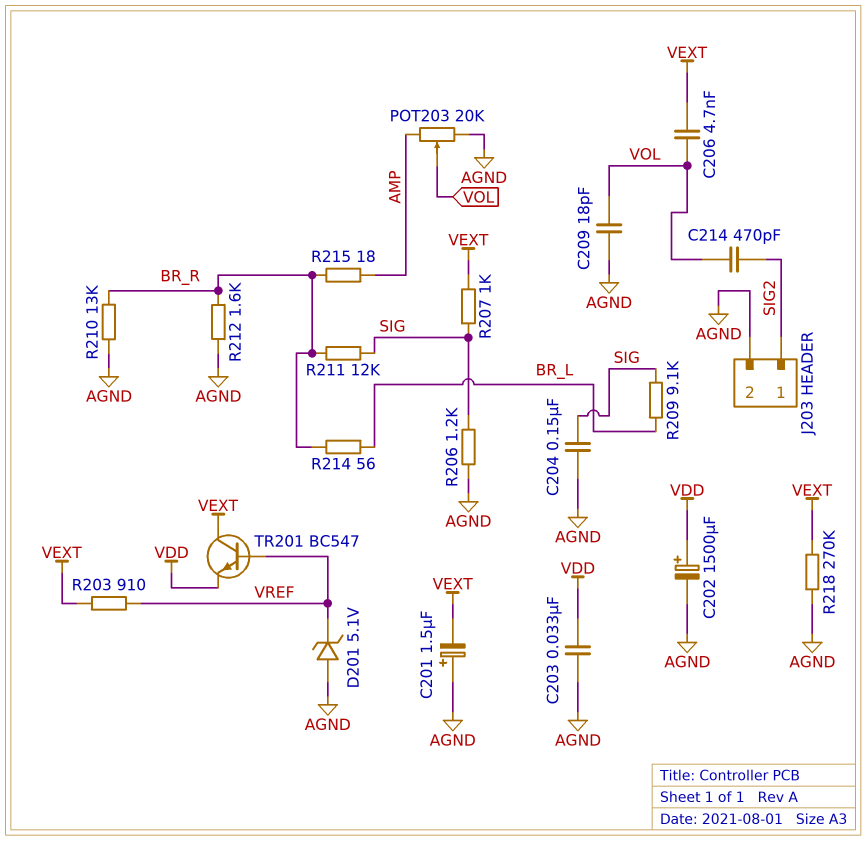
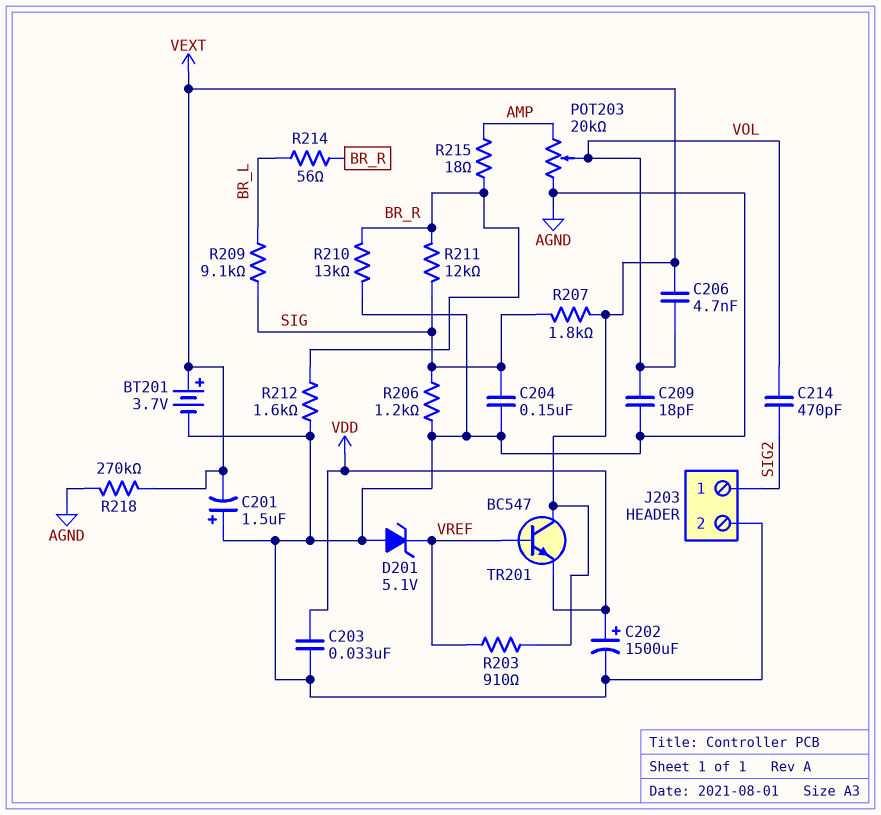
BT201: none -> 3.7V (plus VEXT, minus AGND)
R207: 1k (SIG, VEXT) -> 1.8k (SIG, VEXT)

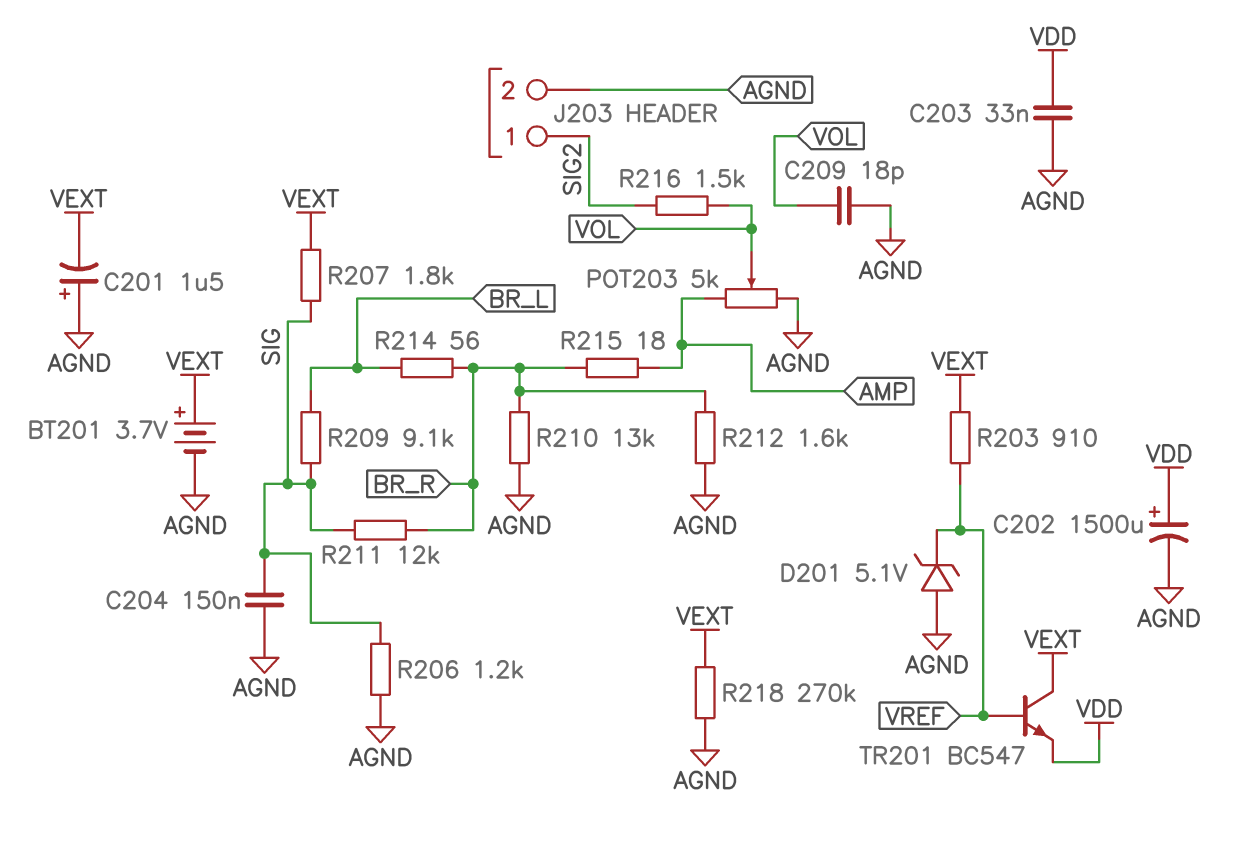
C206: 4.7nF (VEXT, VOL) -> none
C214: 470pF (SIG2, VOL) -> none
POT203: 20k (AGND, AMP, wiper VOL) -> 5k (AGND, AMP, wiper VOL)
R216: none -> 1.5k (SIG2, VOL)

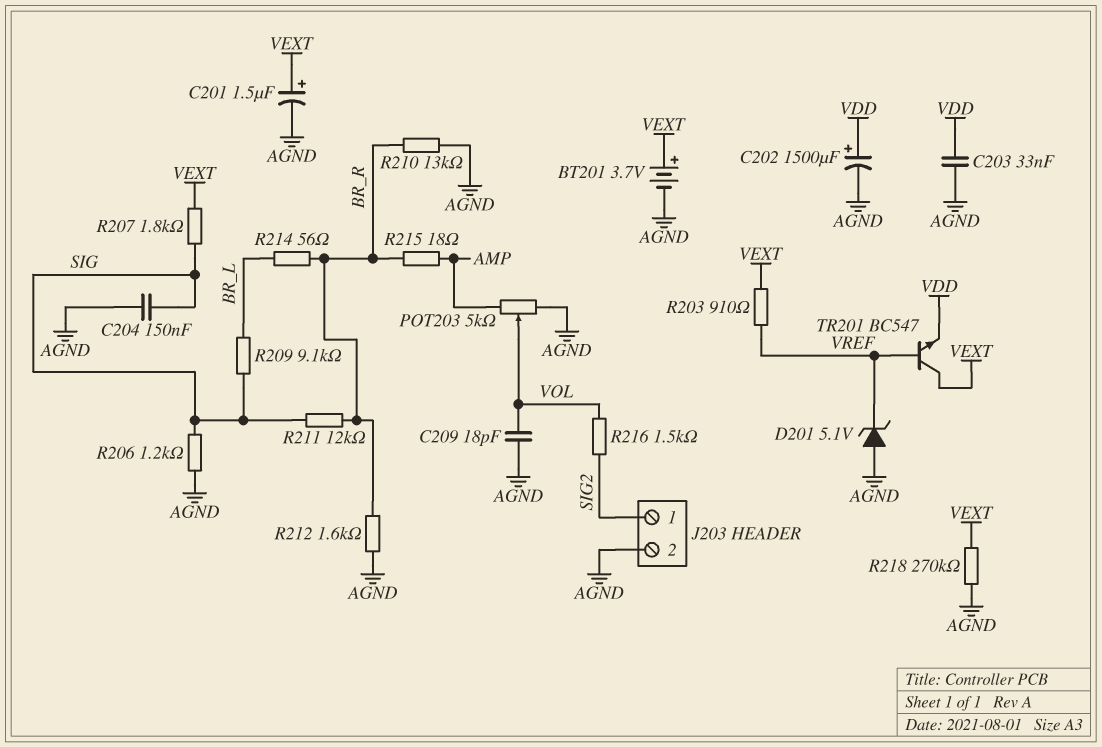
C201: 1.5uF (plus AGND, minus VEXT) -> 1.5uF (plus VEXT, minus AGND)

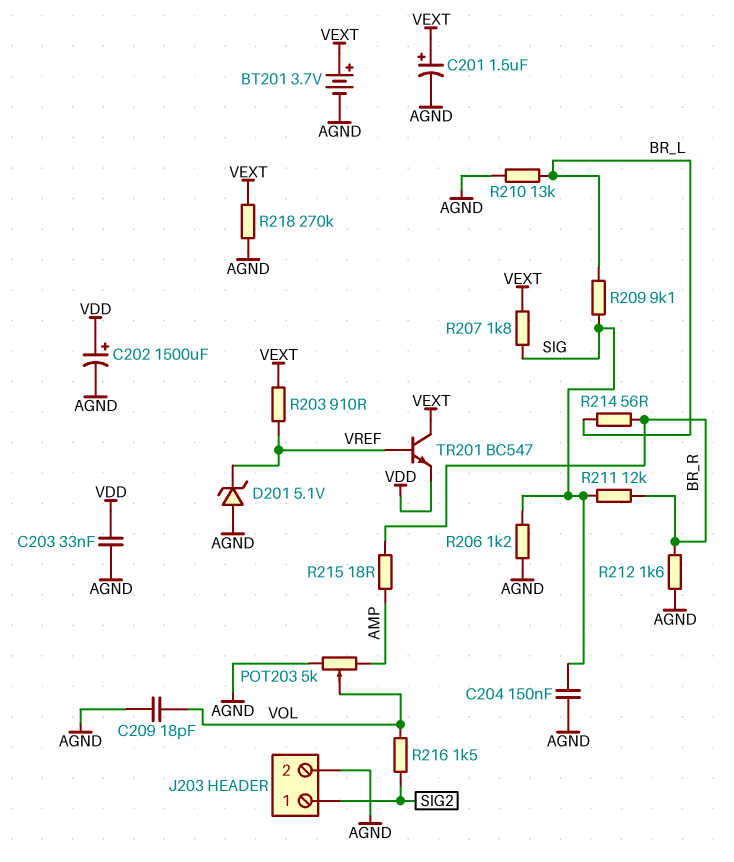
R210: 13k (AGND, BR_R) -> 13k (AGND, BR_L)

